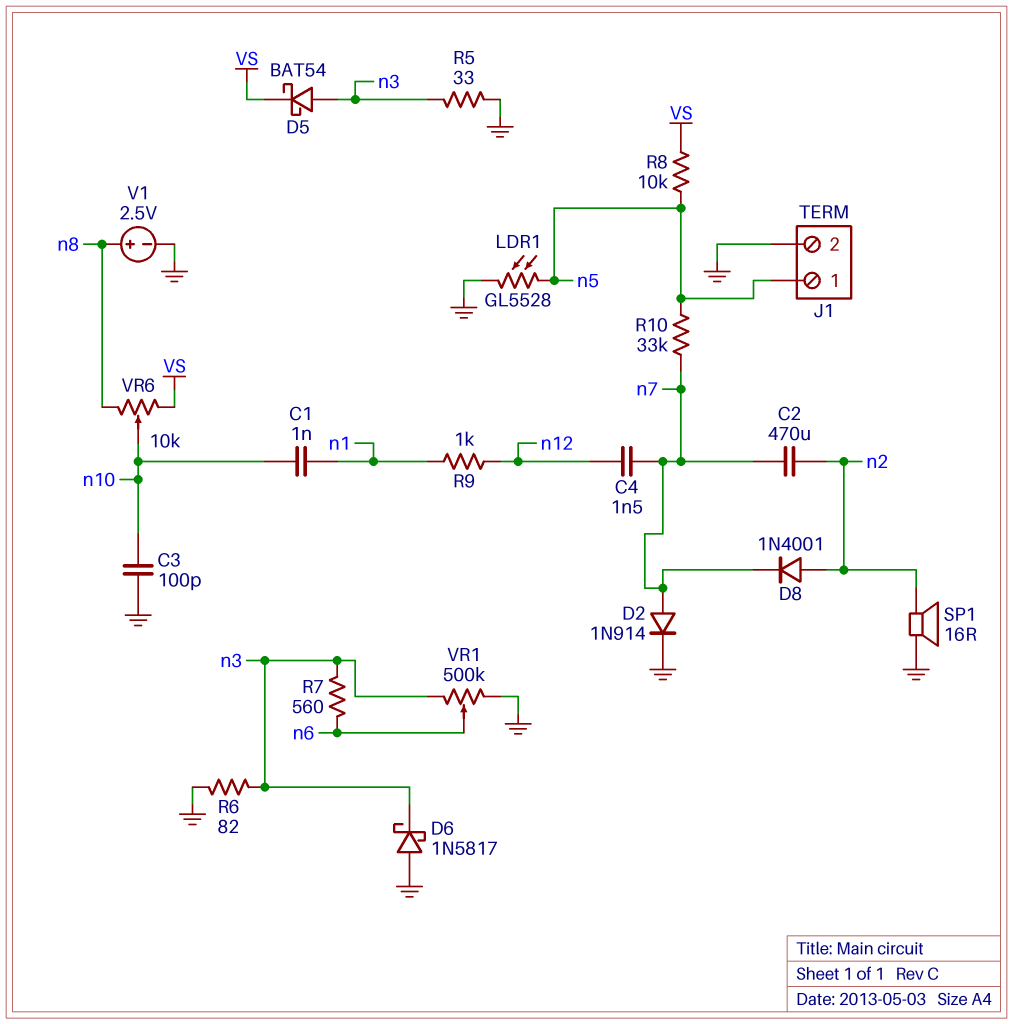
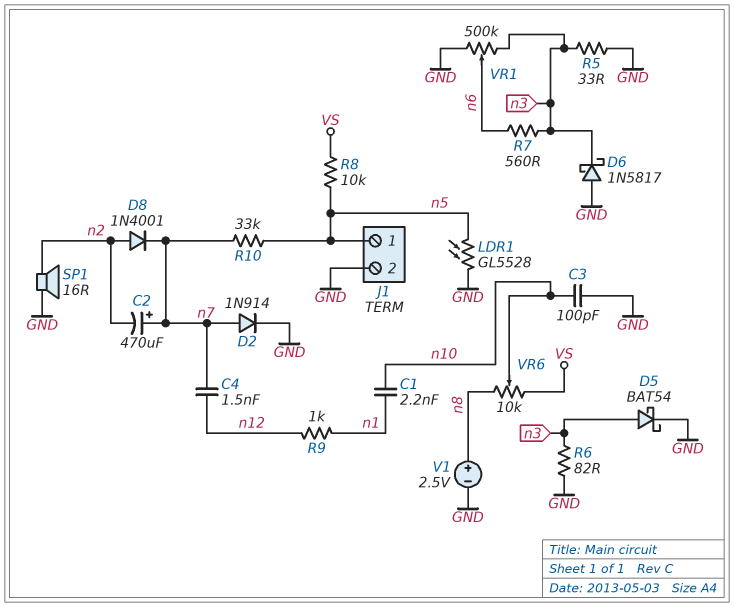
C1: 1nF (n1, n10) -> 2.2nF (n1, n10)
C2: 470uF (n2, n7) -> 470uF (plus n7, minus n2)
D5: schottky BAT54 (A n3, K VS) -> schottky BAT54 (A n3, K GND)

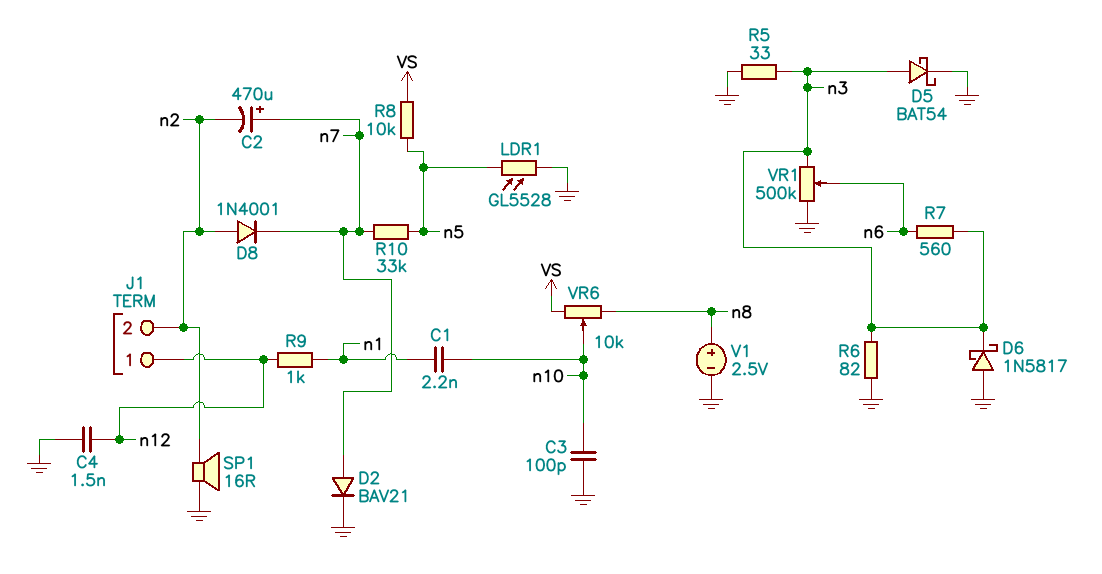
C4: 1.5nF (n7, n12) -> 1.5nF (GND, n12)
D2: diode 1N914 (A n7, K GND) -> diode BAV21 (A n7, K GND)
J1 pin 1: n5 -> n12
J1 pin 2: GND -> n2

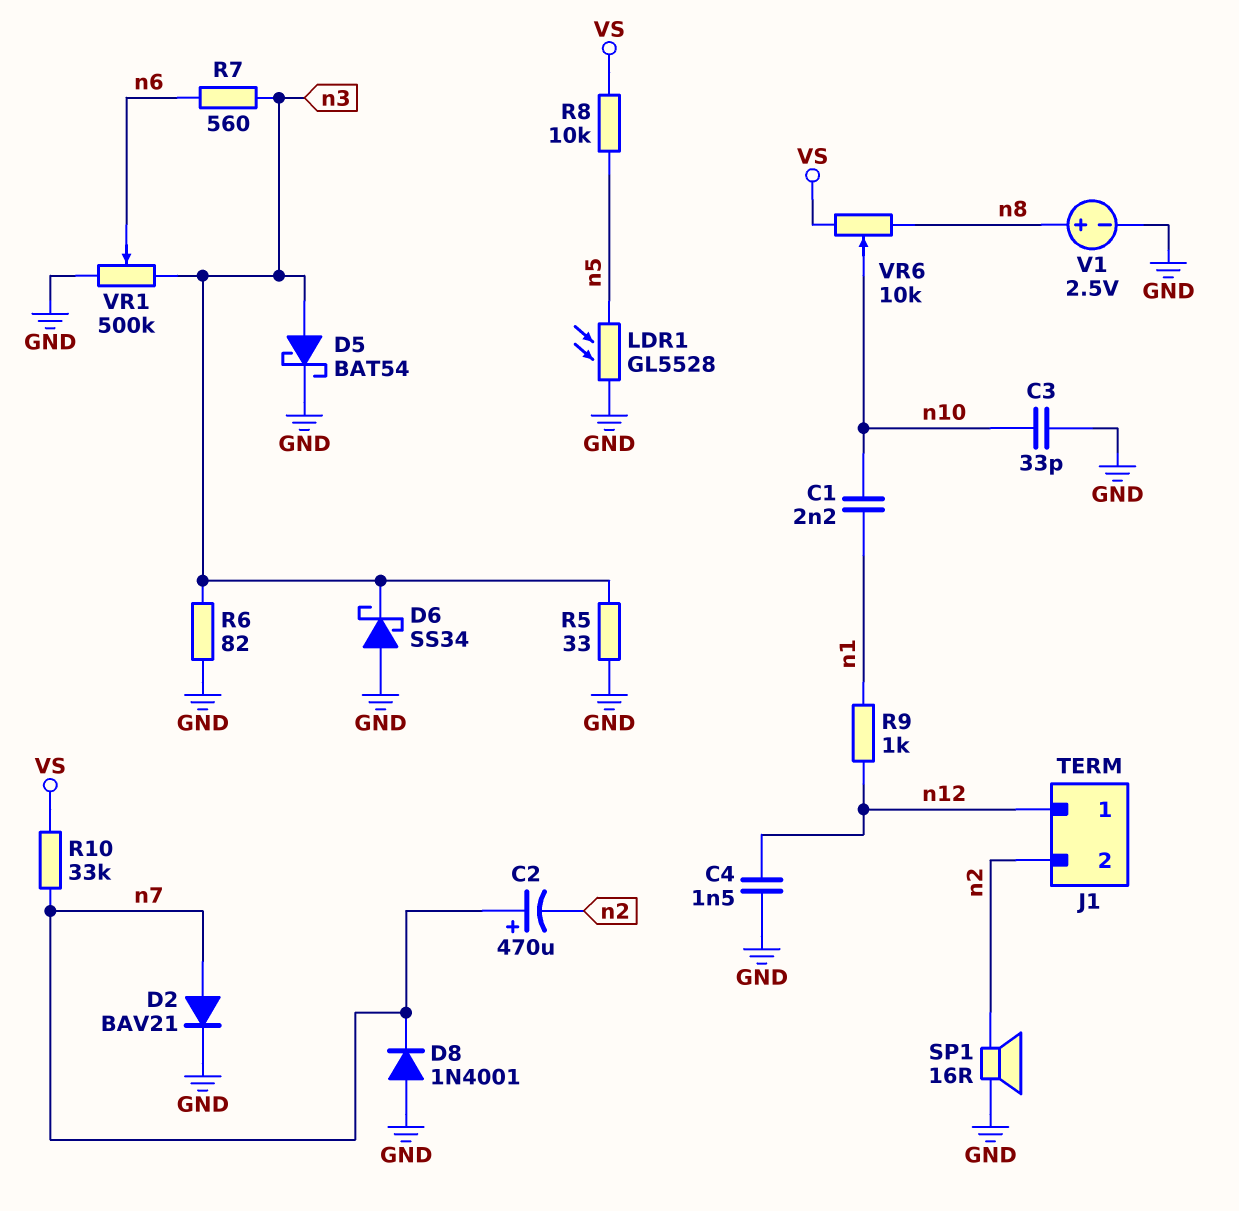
C3: 100pF (GND, n10) -> 33pF (GND, n10)
D6: schottky 1N5817 (A GND, K n3) -> schottky SS34 (A GND, K n3)
D8: diode 1N4001 (A n2, K n7) -> diode 1N4001 (A GND, K n7)
R10: 33k (n5, n7) -> 33k (VS, n7)

